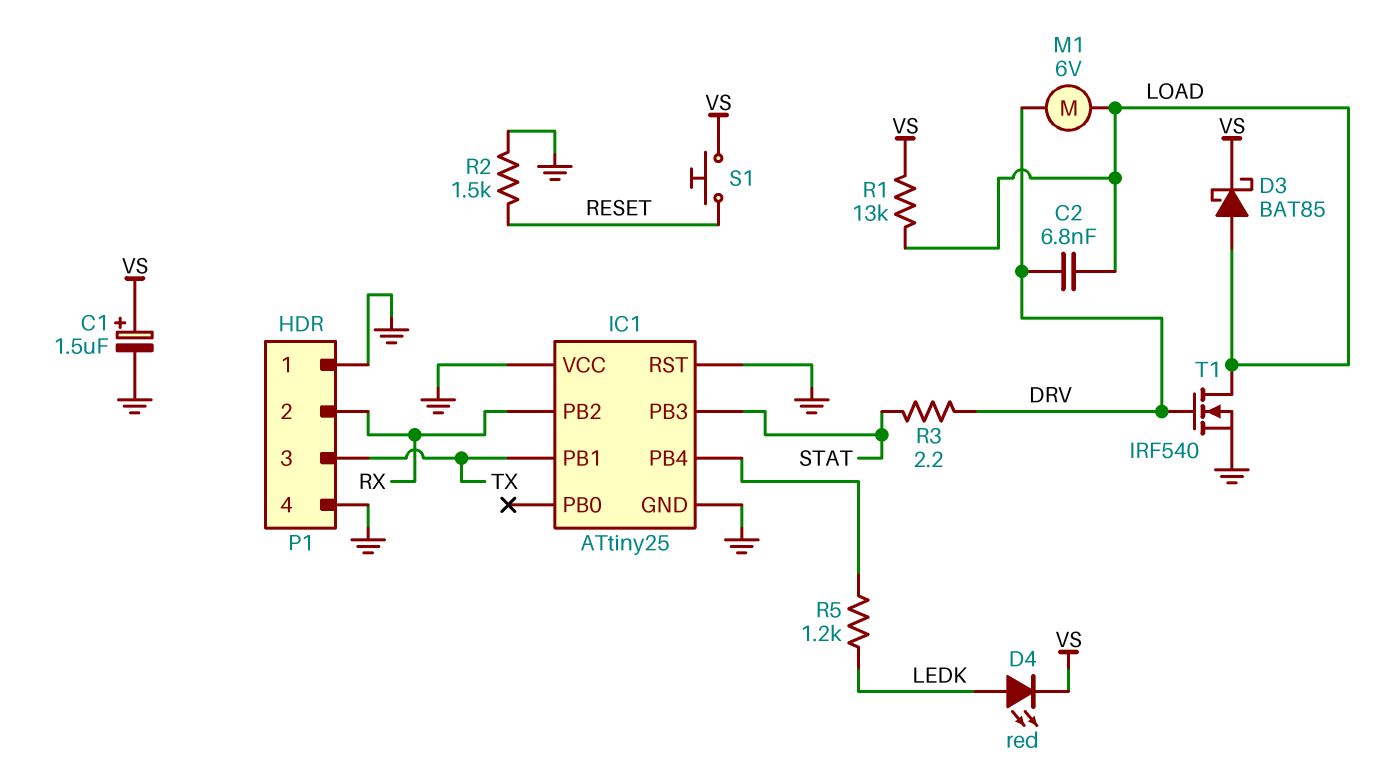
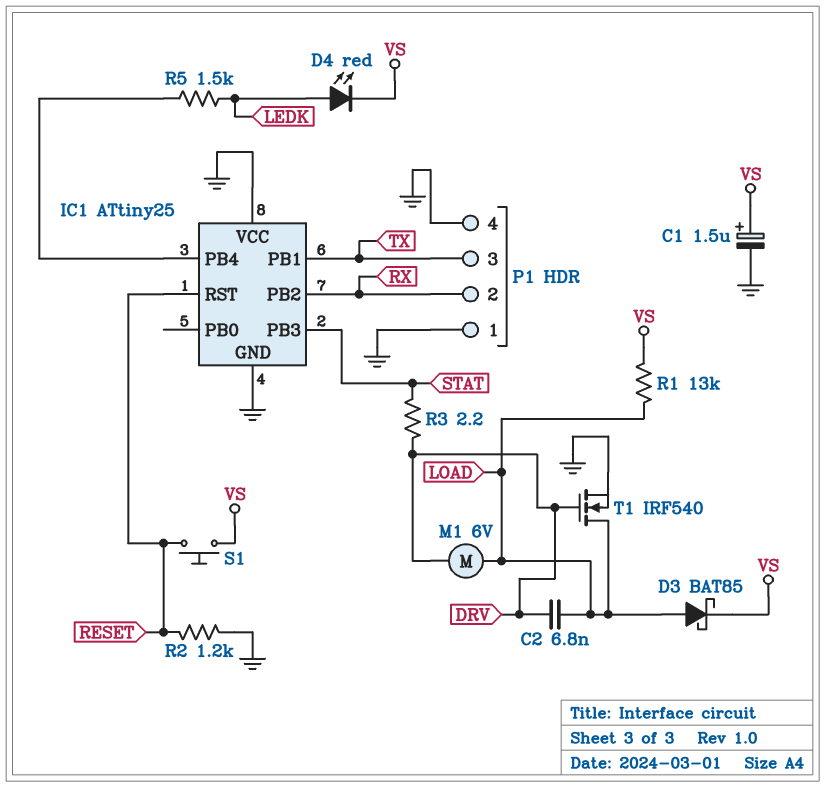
IC1 pin RST: GND -> RESET
R2: 1.5k (GND, RESET) -> 1.2k (GND, RESET)
R5: 1.2k (IC1/PB4, LEDK) -> 1.5k (IC1/PB4, LEDK)

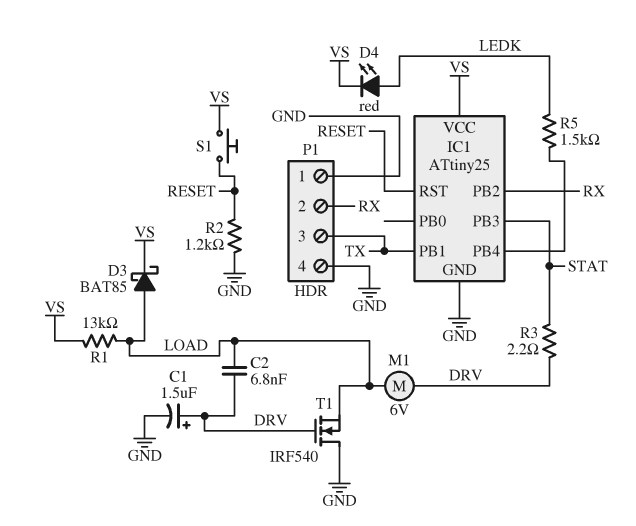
C1: 1.5uF (plus VS, minus GND) -> 1.5uF (plus DRV, minus GND)
IC1 pin VCC: GND -> VS
T1: NMOS IRF540 (G DRV, D LOAD, S GND) -> NMOS IRF540 (G DRV, D GND, S LOAD)

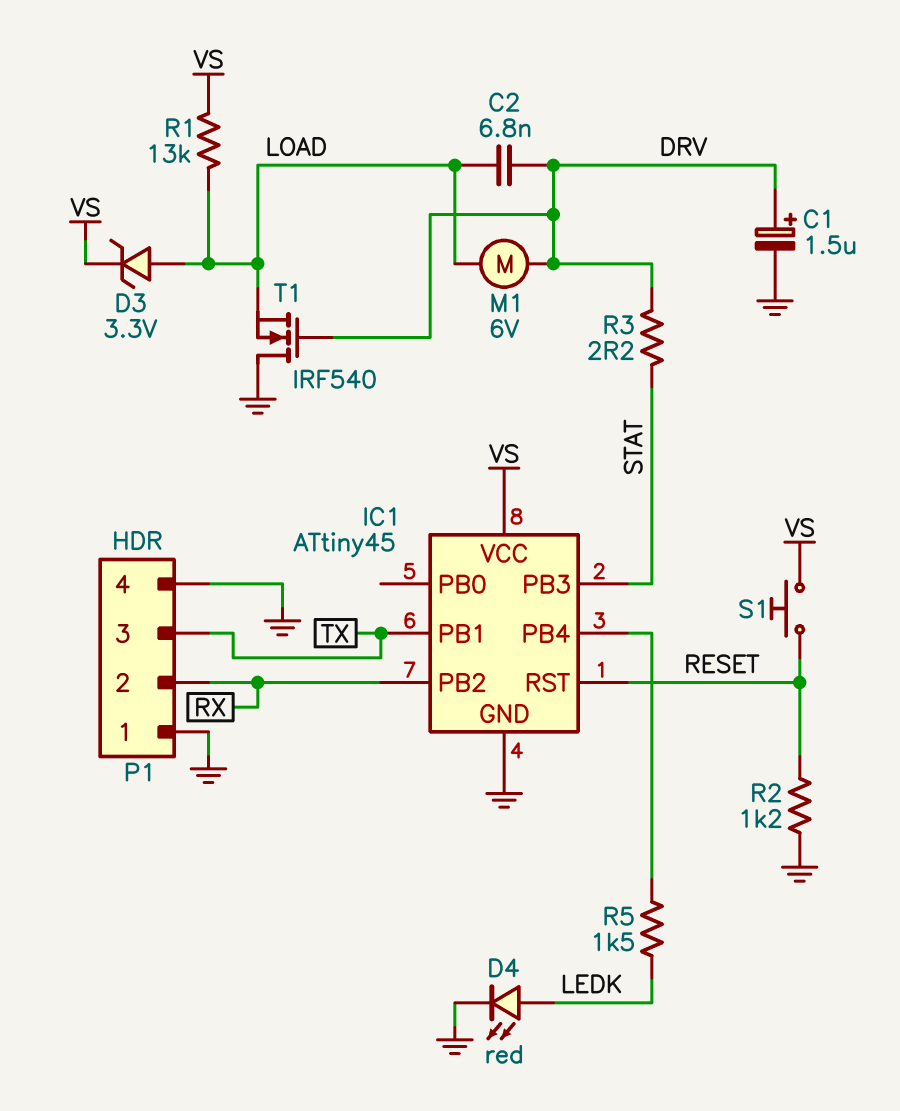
D3: schottky BAT85 (A LOAD, K VS) -> zener 3.3V (A LOAD, K VS)
D4: LED red (A LEDK, K VS) -> LED red (A LEDK, K GND)
IC1: ATtiny25 -> ATtiny45

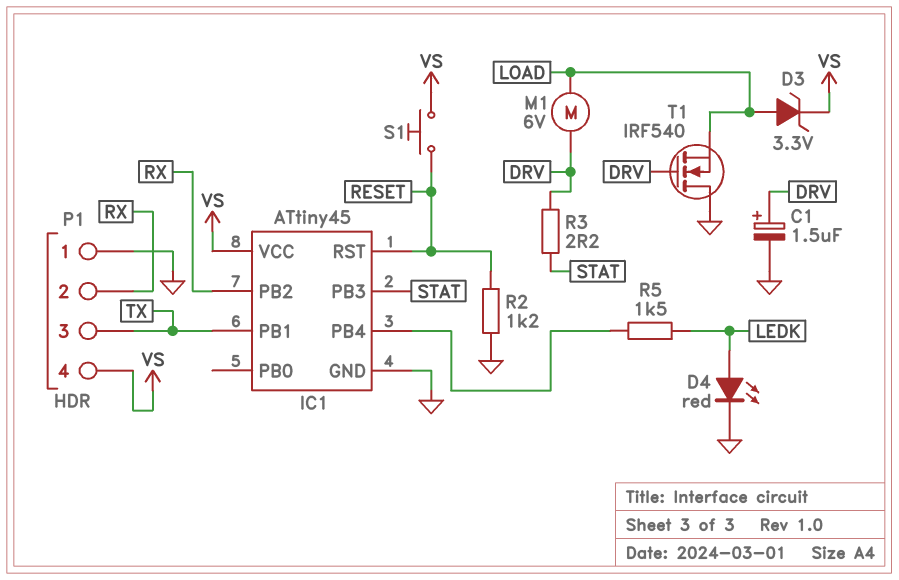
C2: 6.8nF (DRV, LOAD) -> none
P1 pin 4: GND -> VS
R1: 13k (LOAD, VS) -> none

